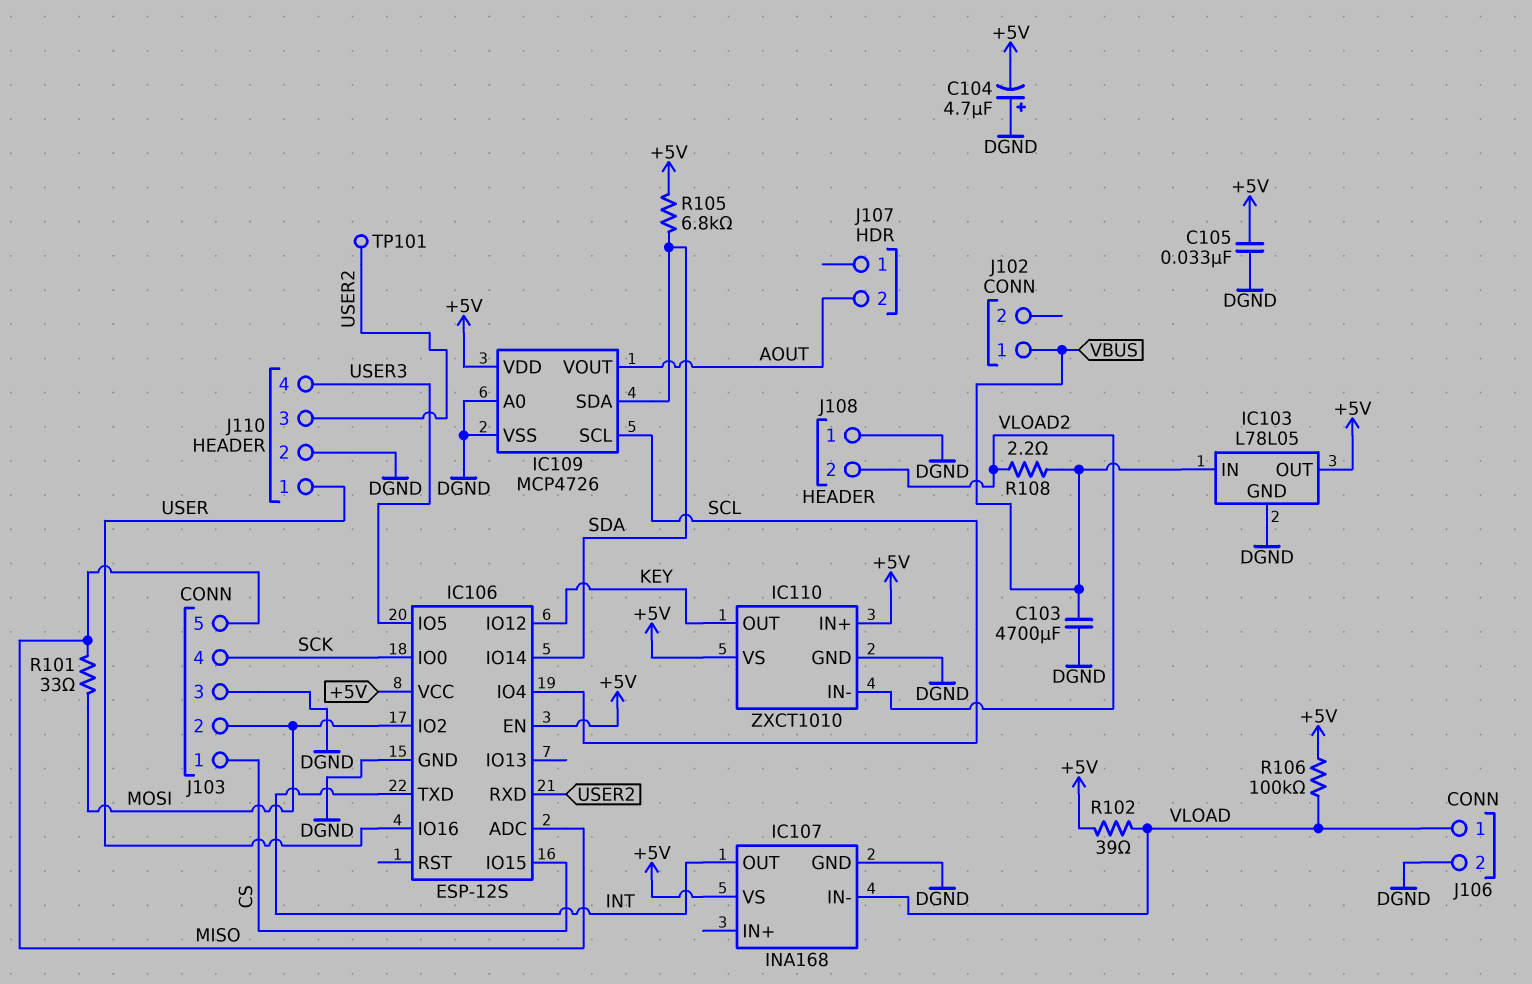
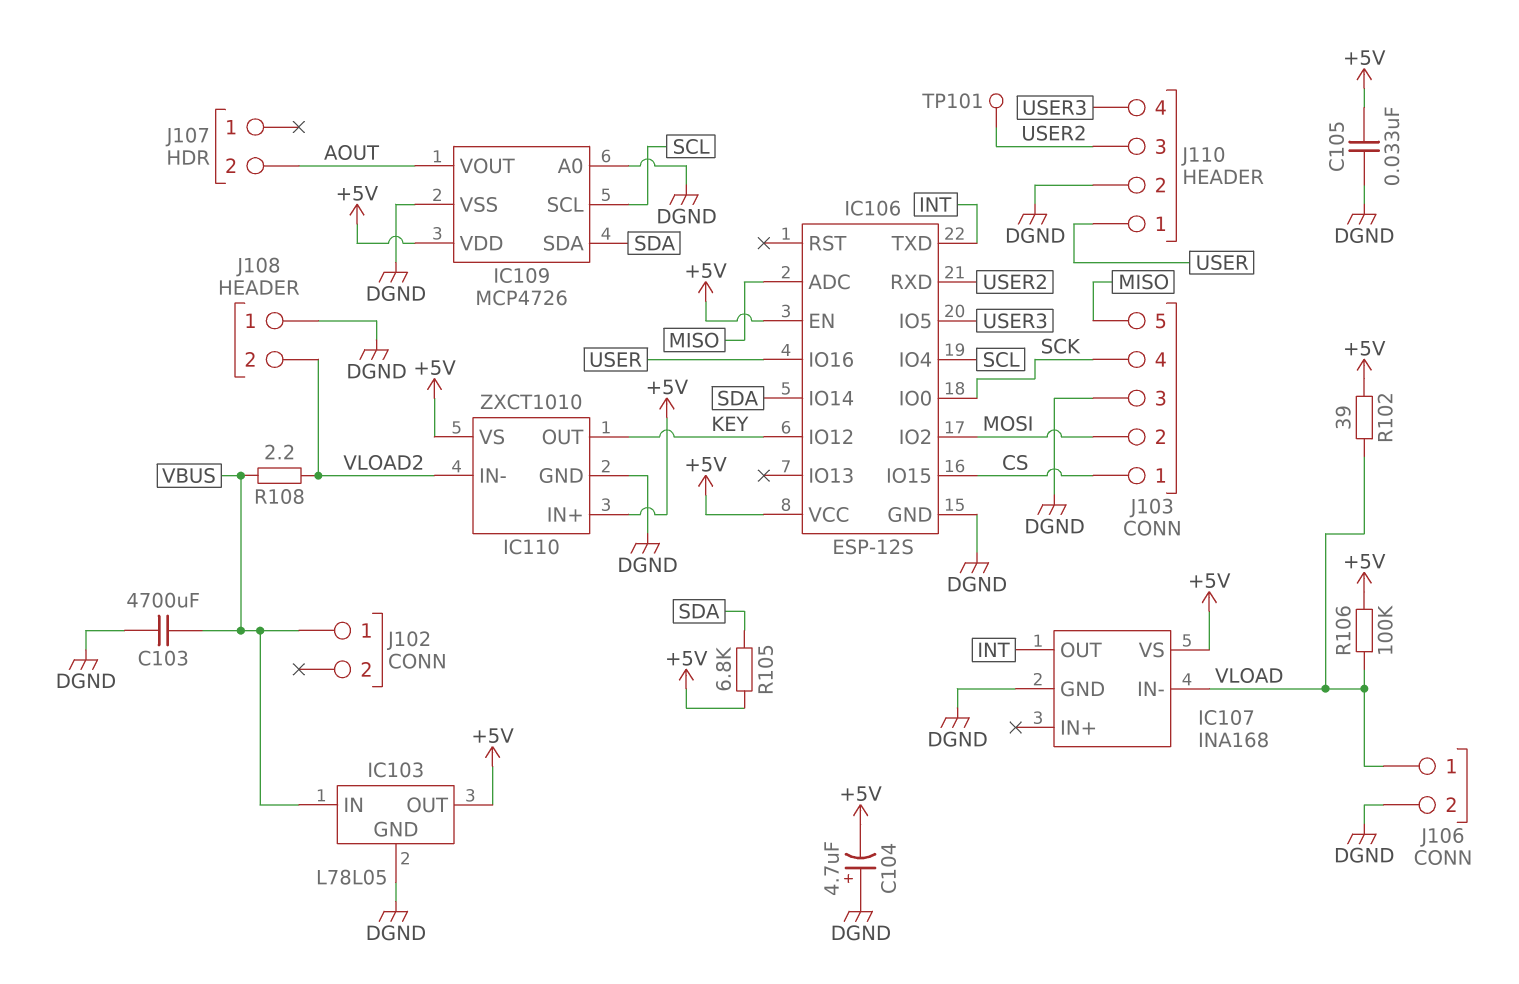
R101: 33 (MISO, MOSI) -> none

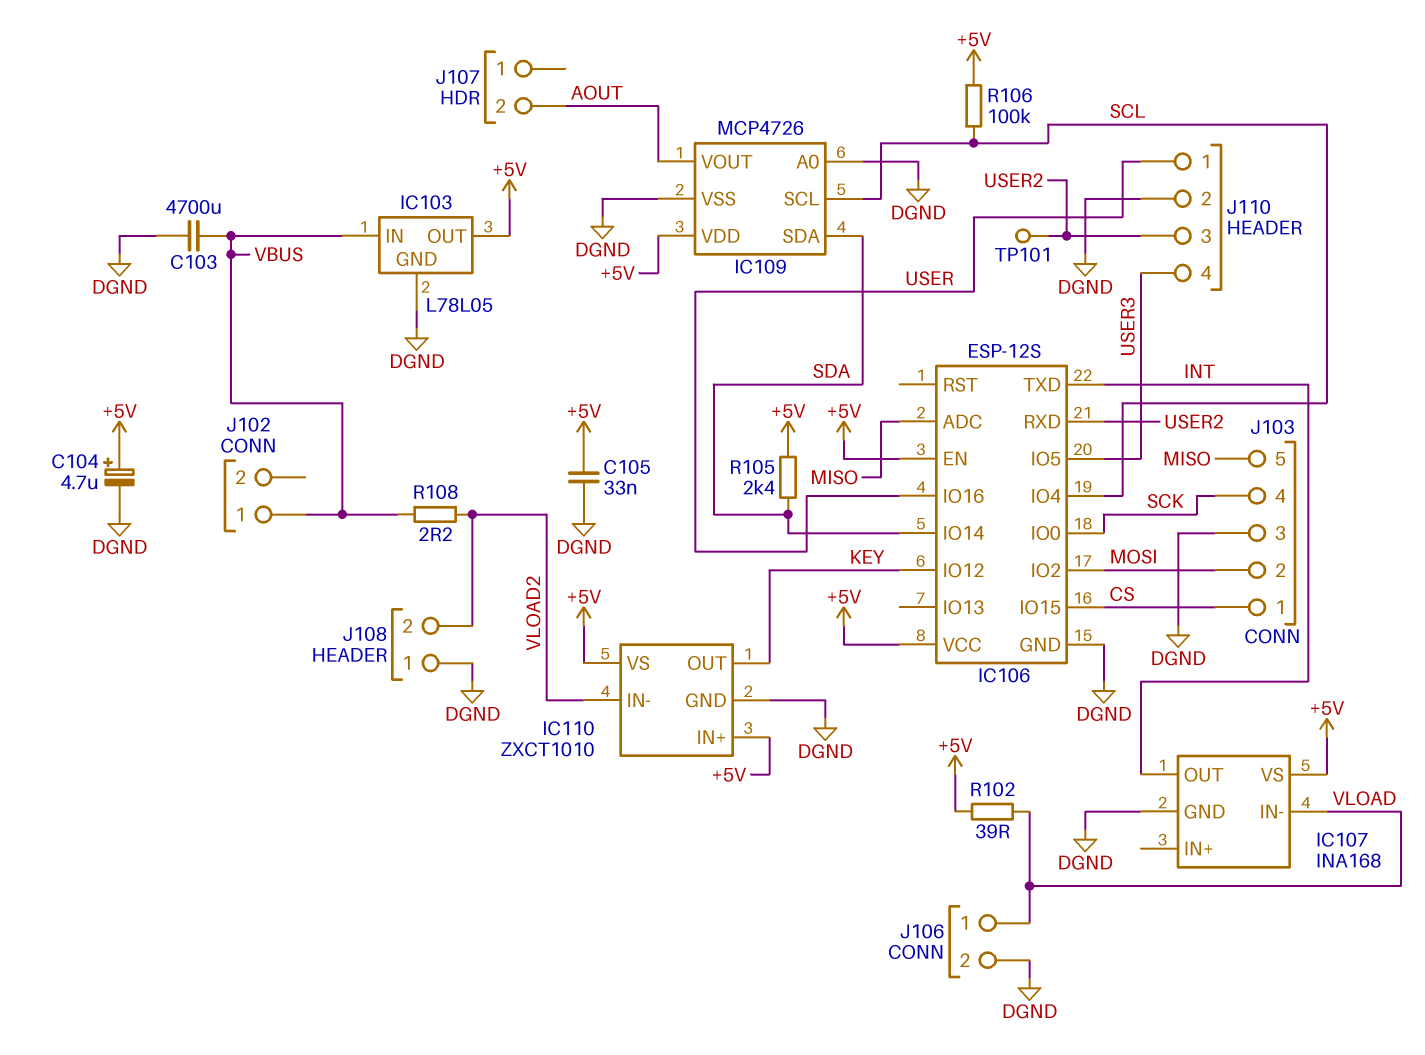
C104: 4.7uF (plus DGND, minus +5V) -> 4.7uF (plus +5V, minus DGND)
R105: 6.8k (+5V, SDA) -> 2.4k (+5V, SDA)
R106: 100k (+5V, VLOAD) -> 100k (+5V, SCL)

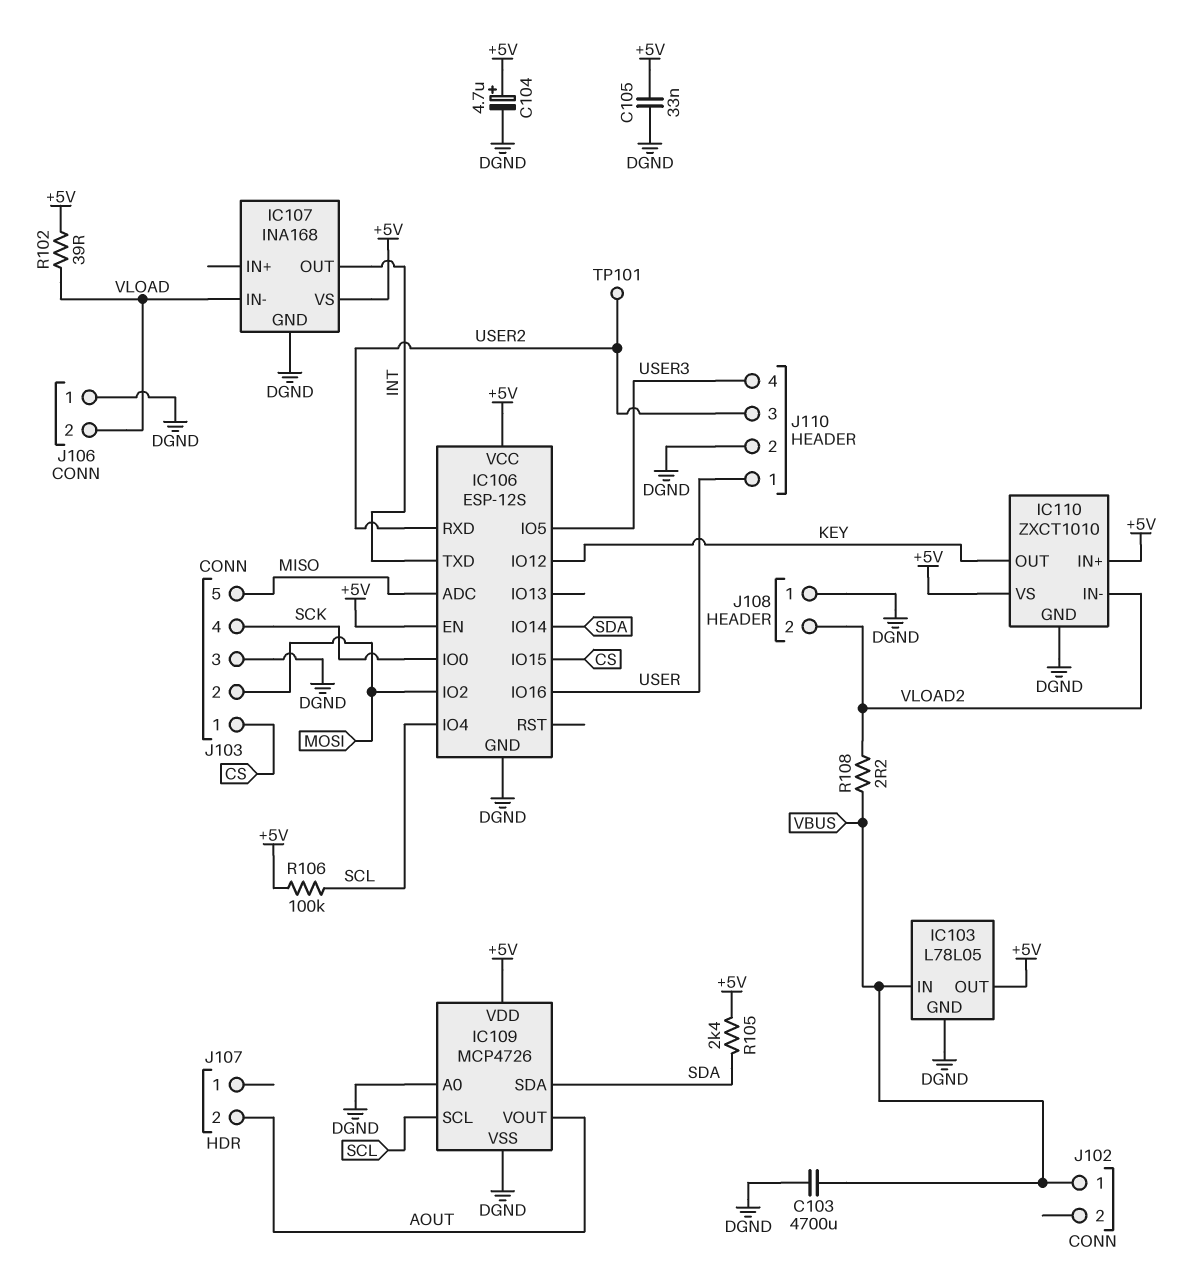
J106 pin 1: VLOAD -> DGND
J106 pin 2: DGND -> VLOAD

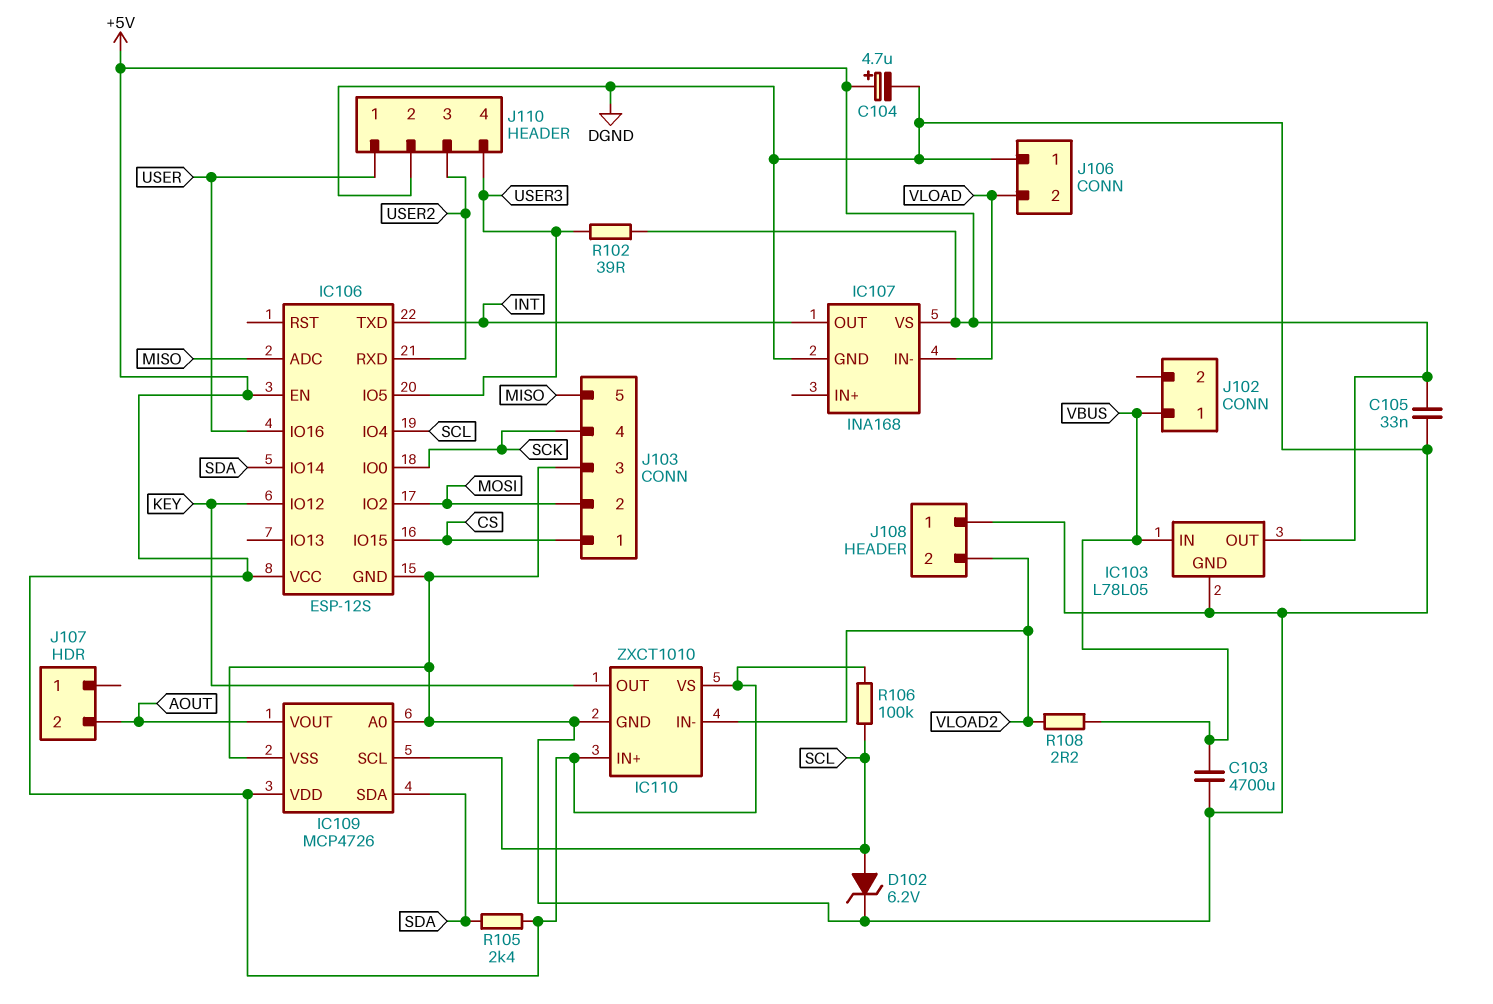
D102: none -> zener 6.2V (A SCL, K DGND)
R102: 39 (+5V, VLOAD) -> 39 (+5V, USER3)
TP101: test point (USER2) -> none

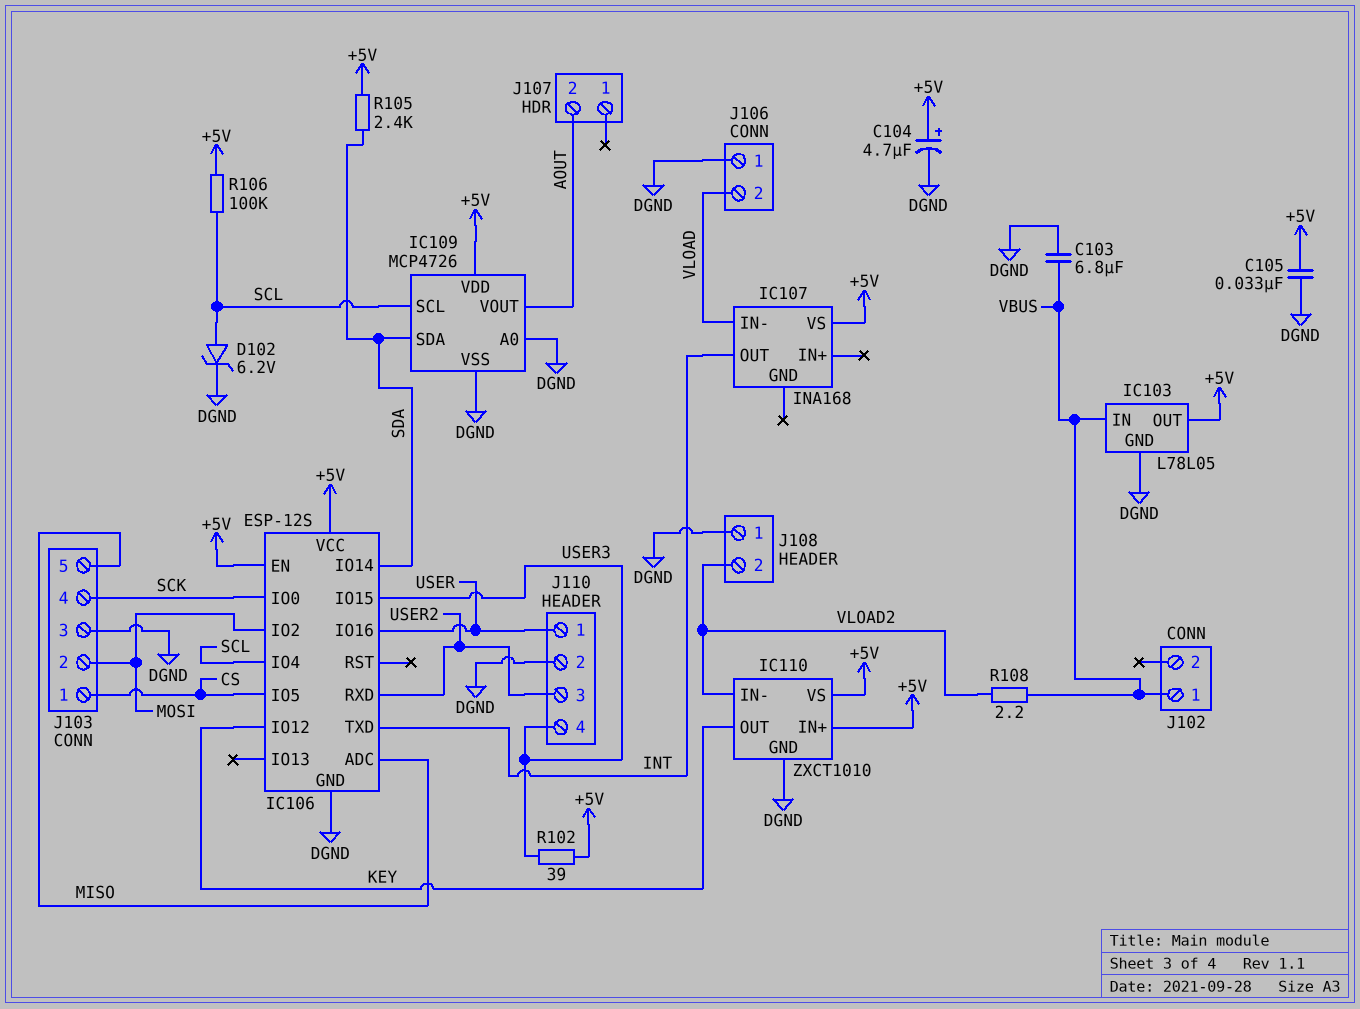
C103: 4700uF (DGND, VBUS) -> 6.8uF (DGND, VBUS)
IC106 pin IO5: USER3 -> CS
IC106 pin IO15: CS -> USER3
IC107 pin GND: DGND -> none

